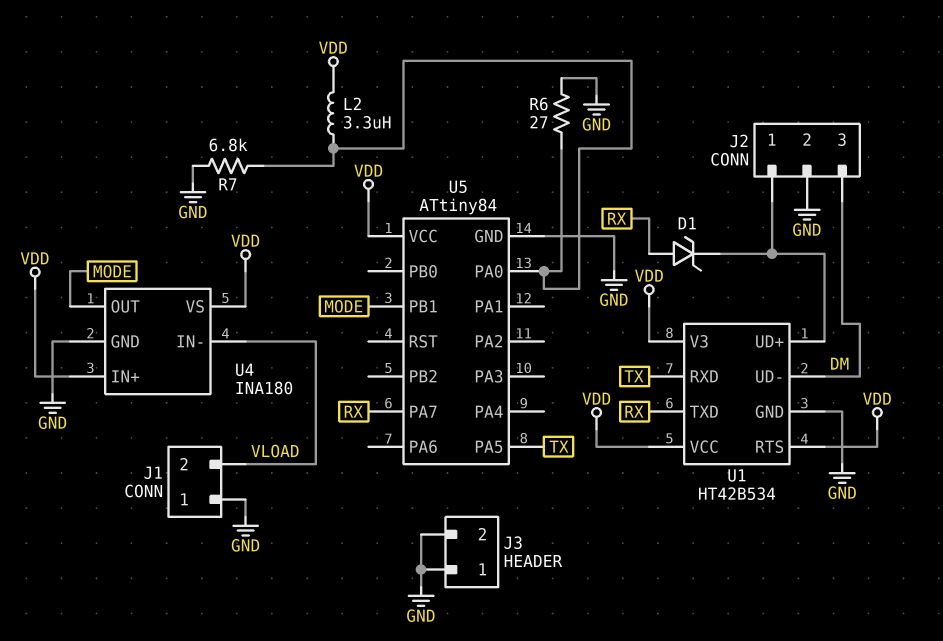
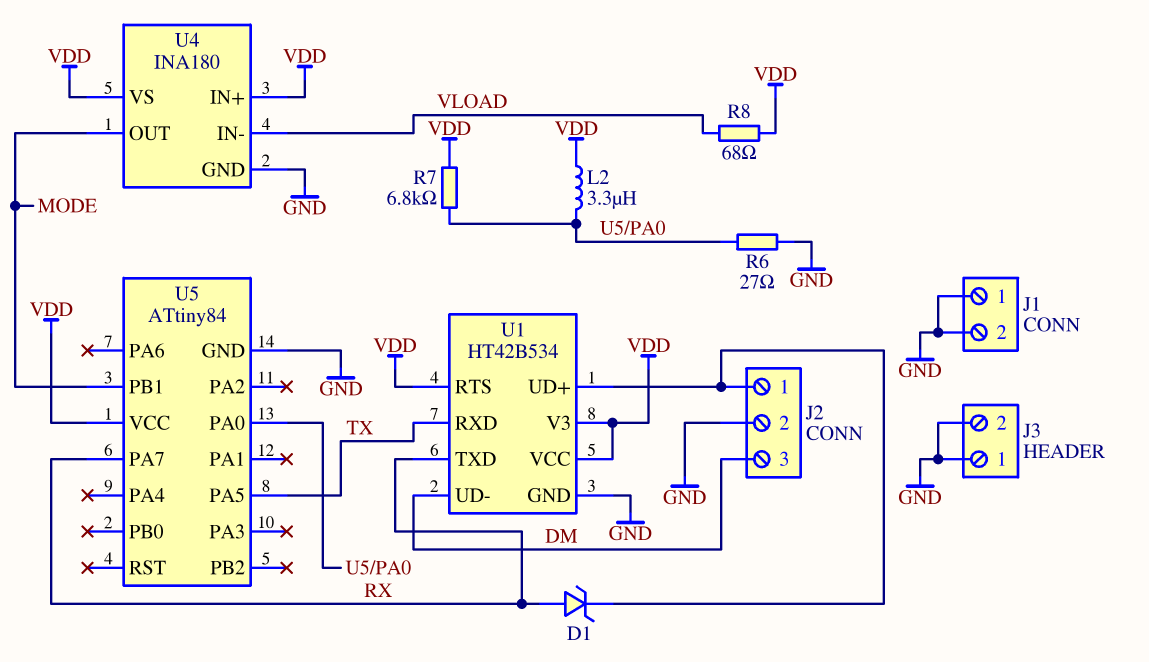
J1 pin 2: VLOAD -> GND
R7: 6.8k (GND, U5/PA0) -> 6.8k (U5/PA0, VDD)
R8: none -> 68 (VDD, VLOAD)

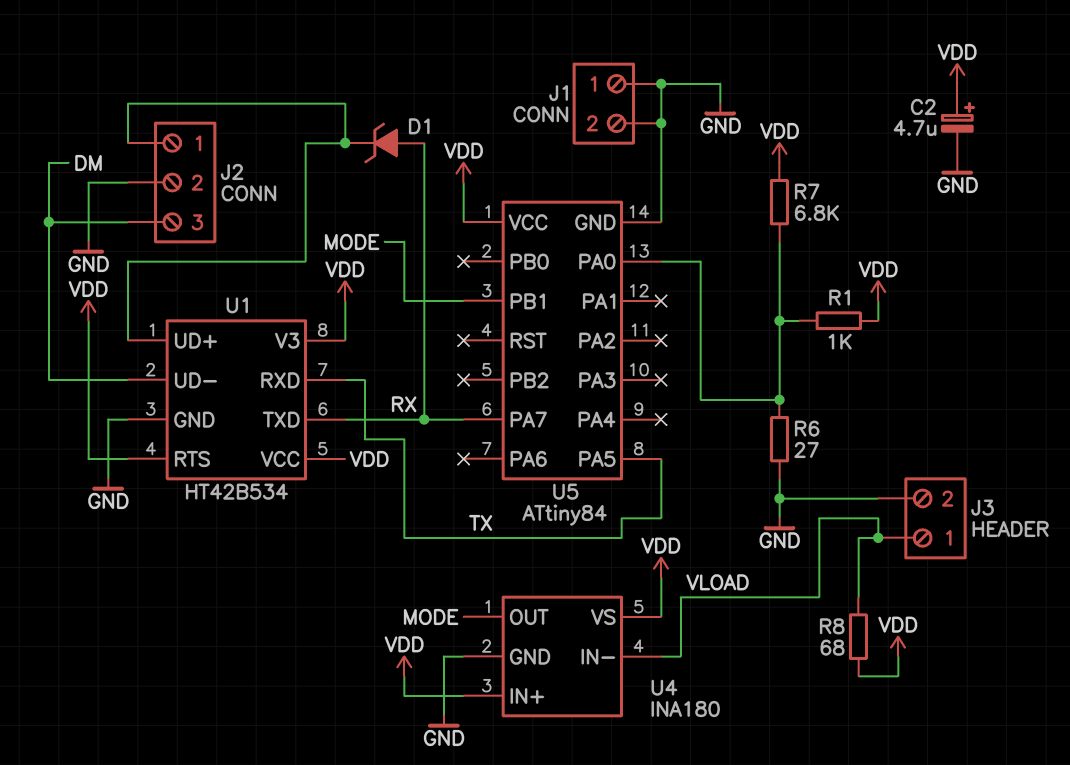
C2: none -> 4.7uF (plus VDD, minus GND)
J3 pin 1: GND -> VLOAD
L2: 3.3uH (U5/PA0, VDD) -> none
R1: none -> 1k (U5/PA0, VDD)

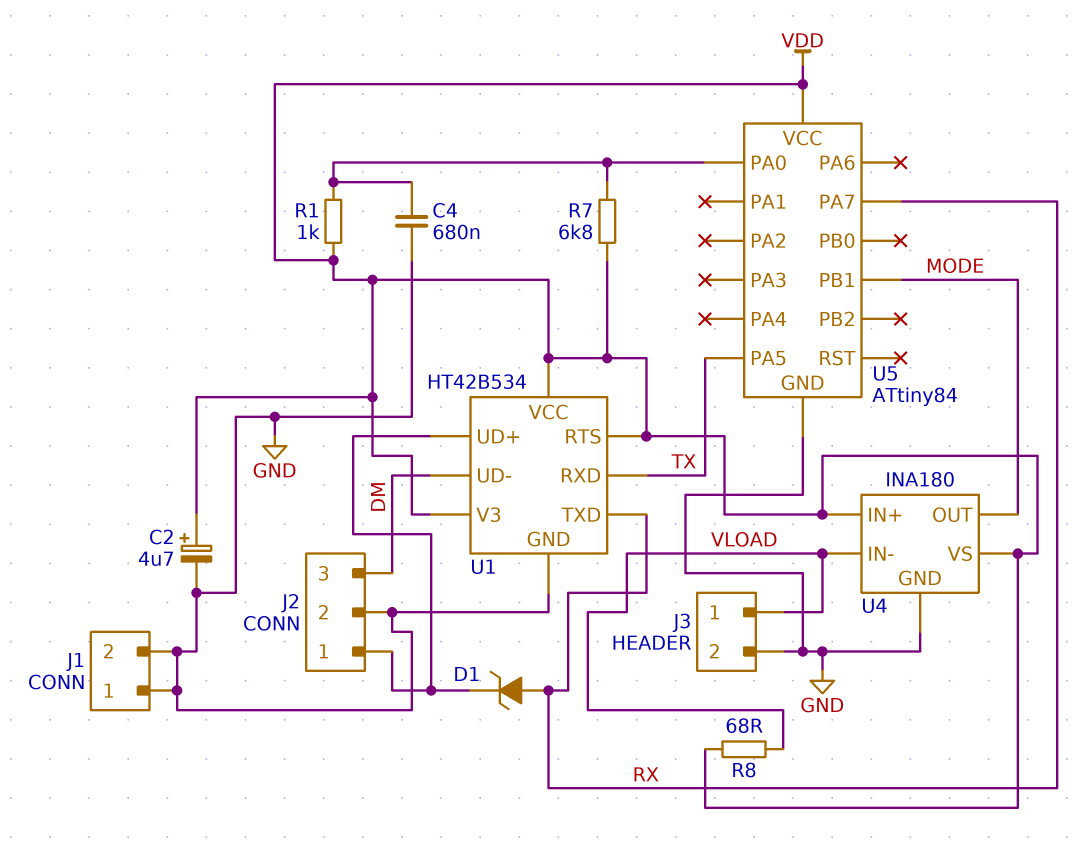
C4: none -> 680nF (GND, U5/PA0)
R6: 27 (GND, U5/PA0) -> none

